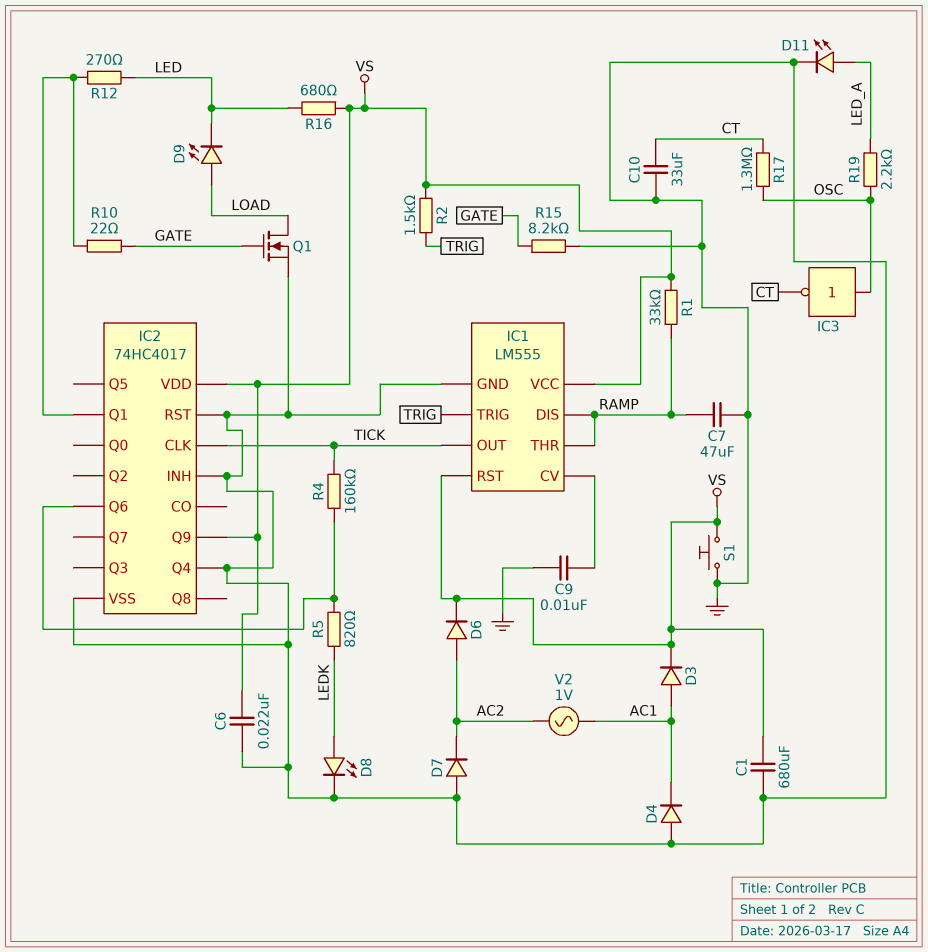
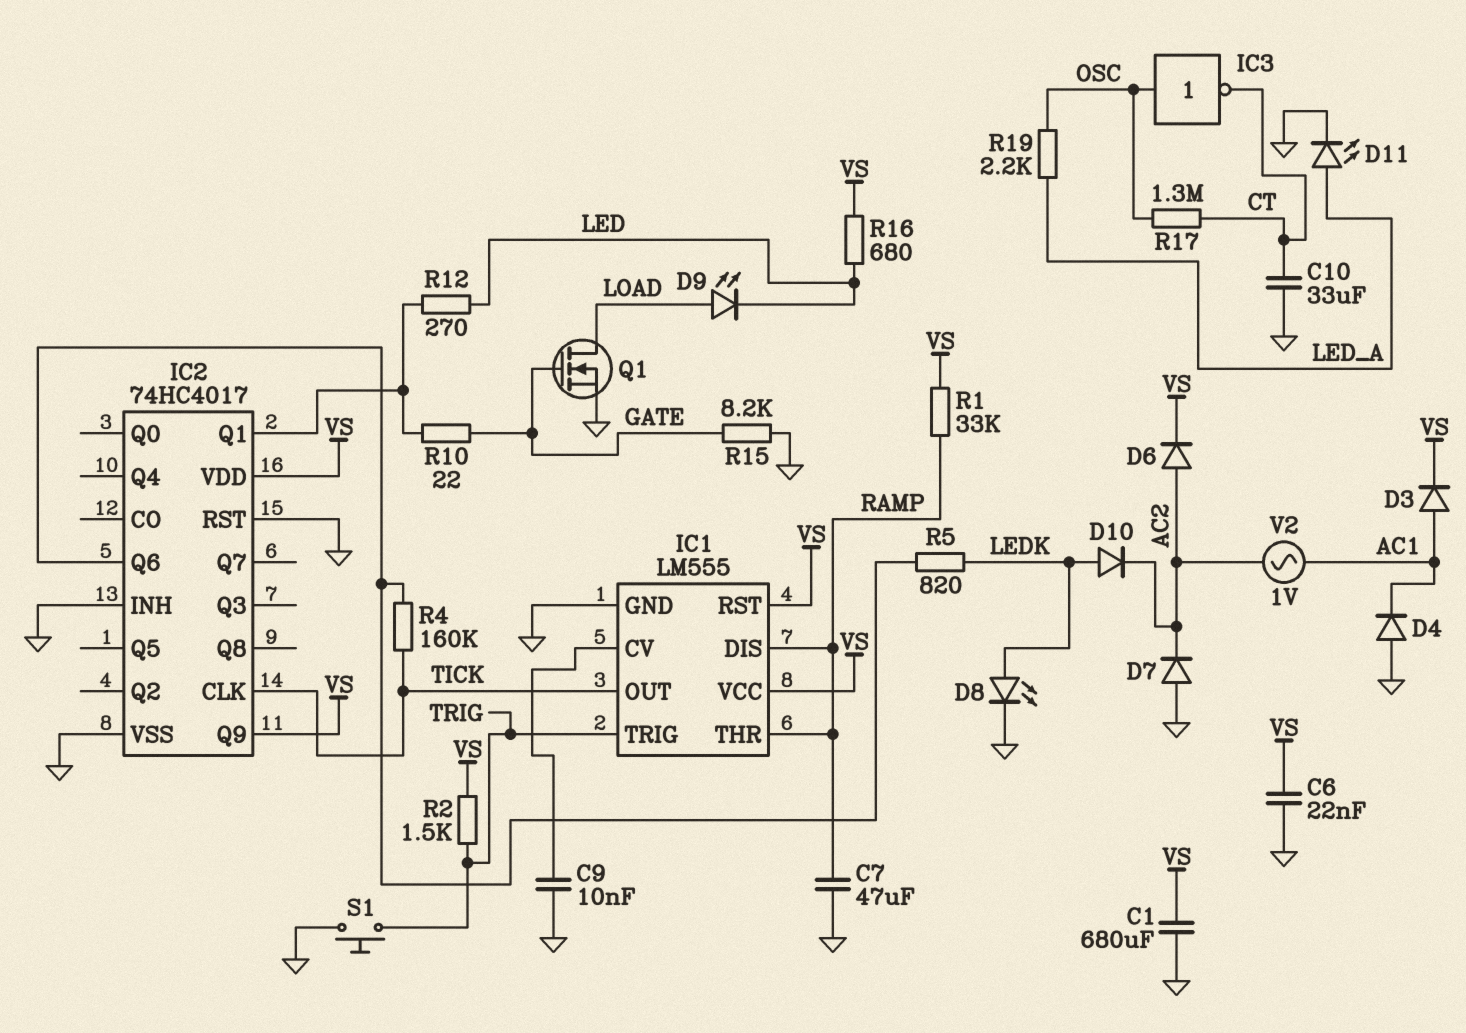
D10: none -> diode (A LEDK, K AC2)
IC2 pin Q4: GND -> none
S1: button (GND, VS) -> button (GND, TRIG)

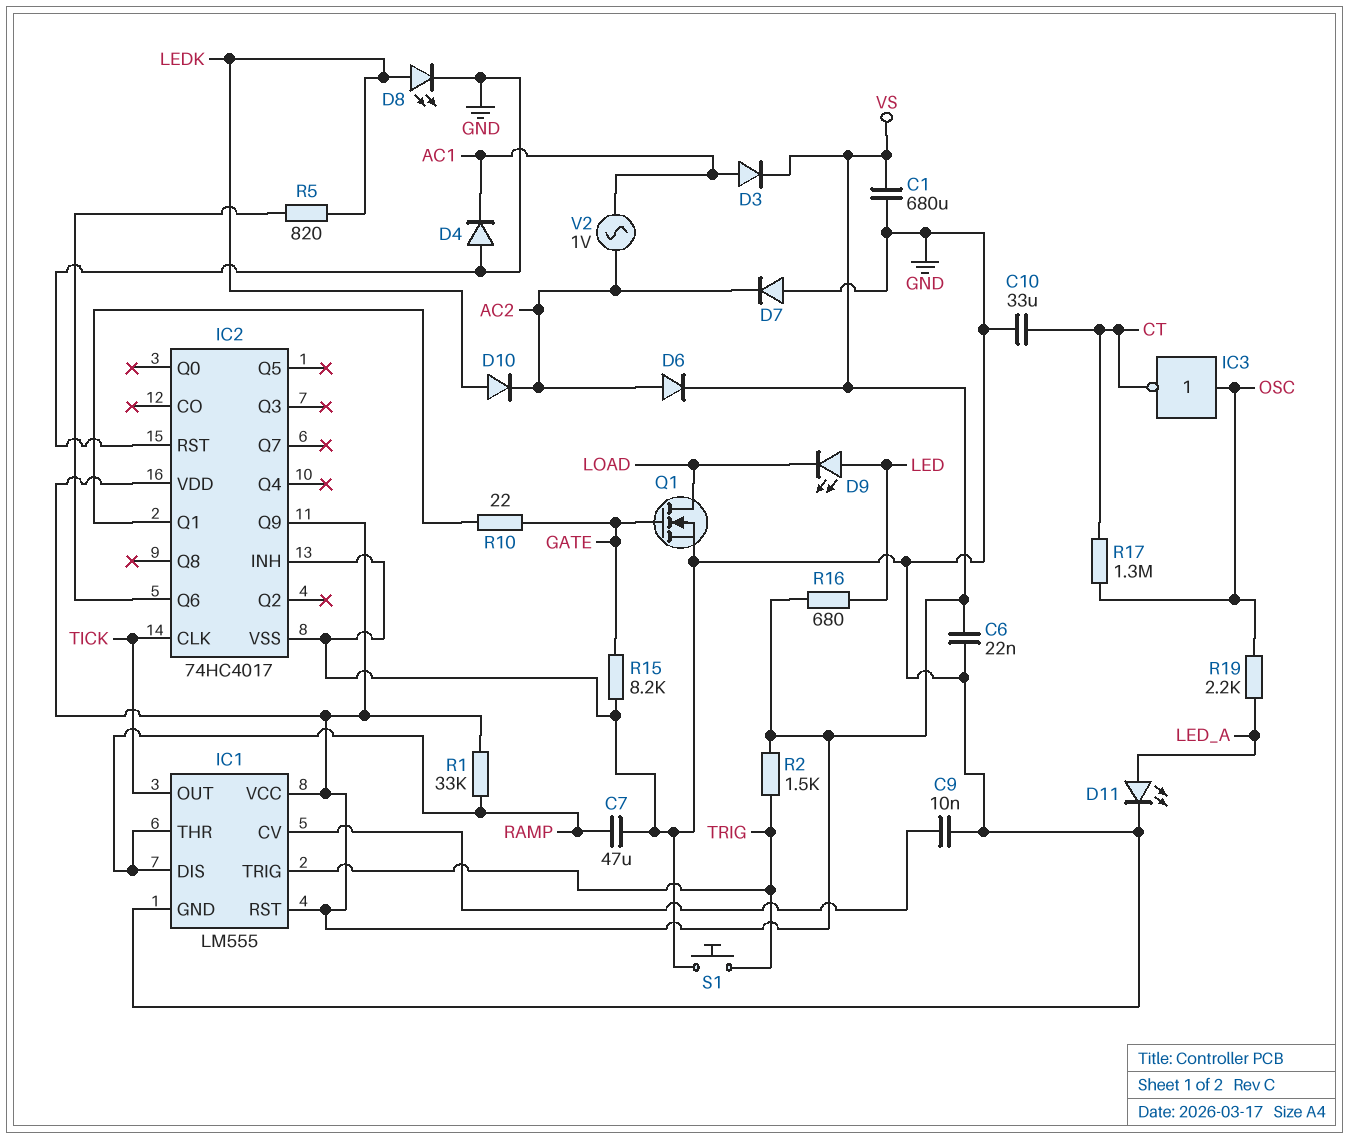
D9: LED (A LOAD, K LED) -> LED (A LED, K LOAD)
R4: 160k (IC2/Q6, TICK) -> none
R12: 270 (IC2/Q1, LED) -> none

